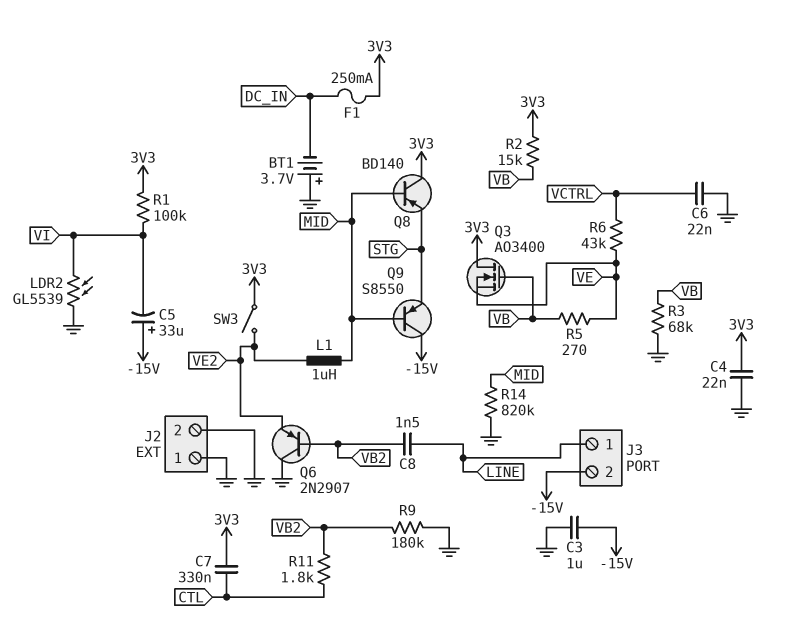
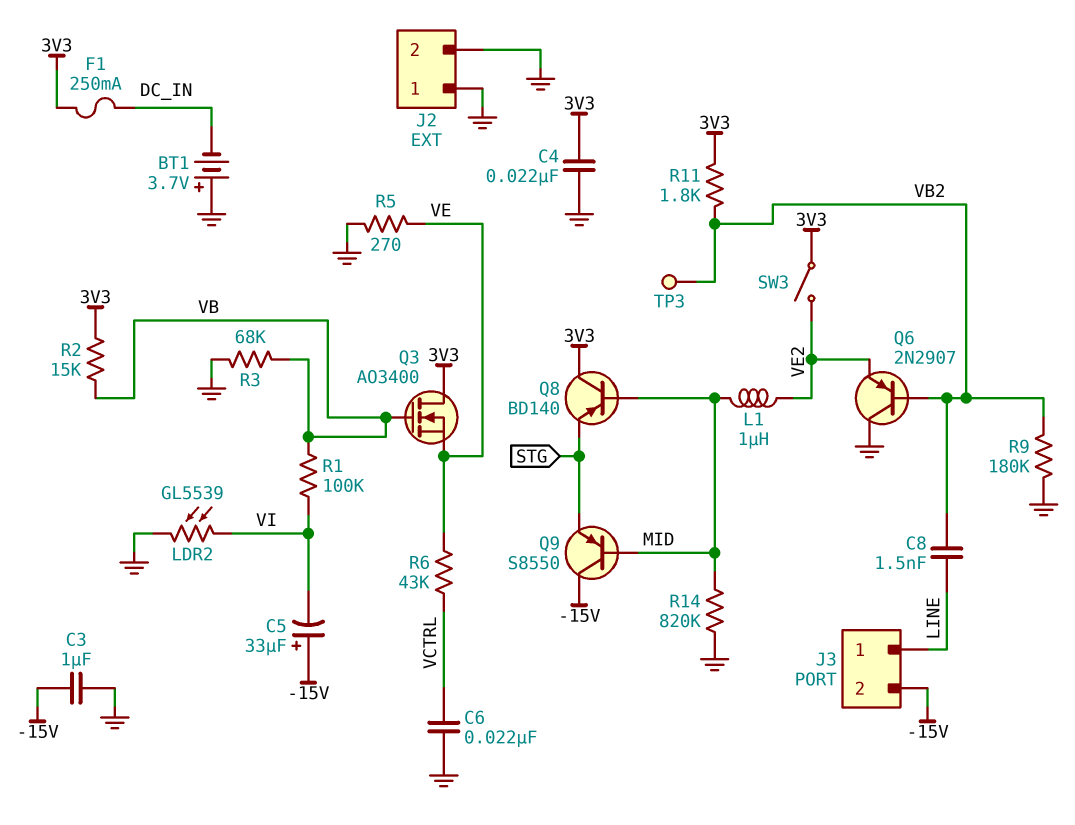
C7: 330nF (3V3, CTL) -> none
R1: 100k (3V3, VI) -> 100k (VB, VI)
R5: 270 (VB, VE) -> 270 (GND, VE)
R11: 1.8k (CTL, VB2) -> 1.8k (3V3, VB2)
TP3: none -> test point (VB2)

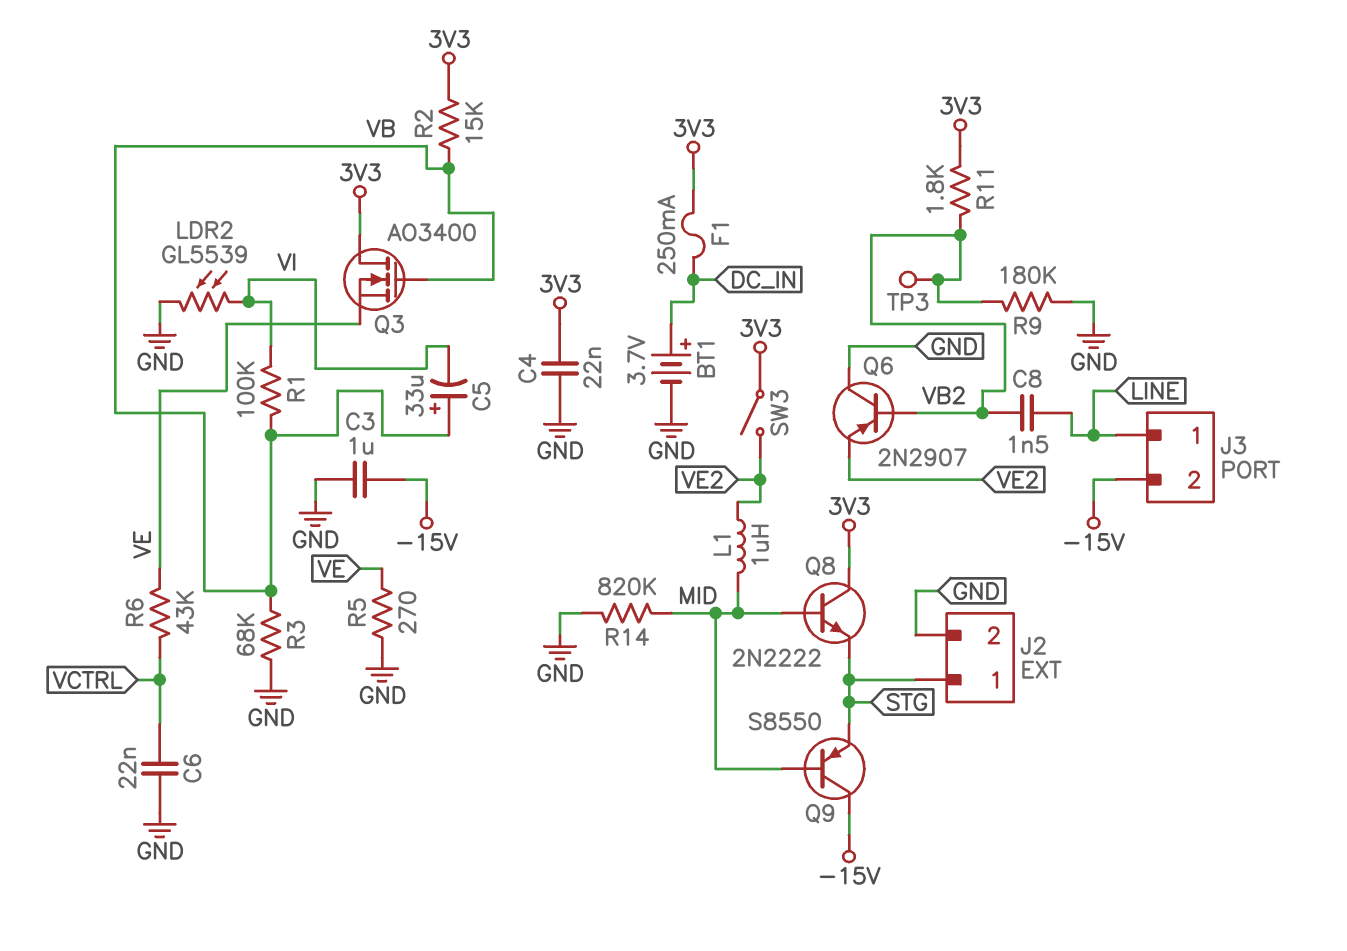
BT1: 3.7V (plus GND, minus DC_IN) -> 3.7V (plus DC_IN, minus GND)
C5: 33uF (plus -15V, minus VI) -> 33uF (plus VB, minus VI)
J2 pin 1: GND -> STG
Q8: PNP BD140 (B MID, C 3V3, E STG) -> NPN 2N2222 (B MID, C 3V3, E STG)

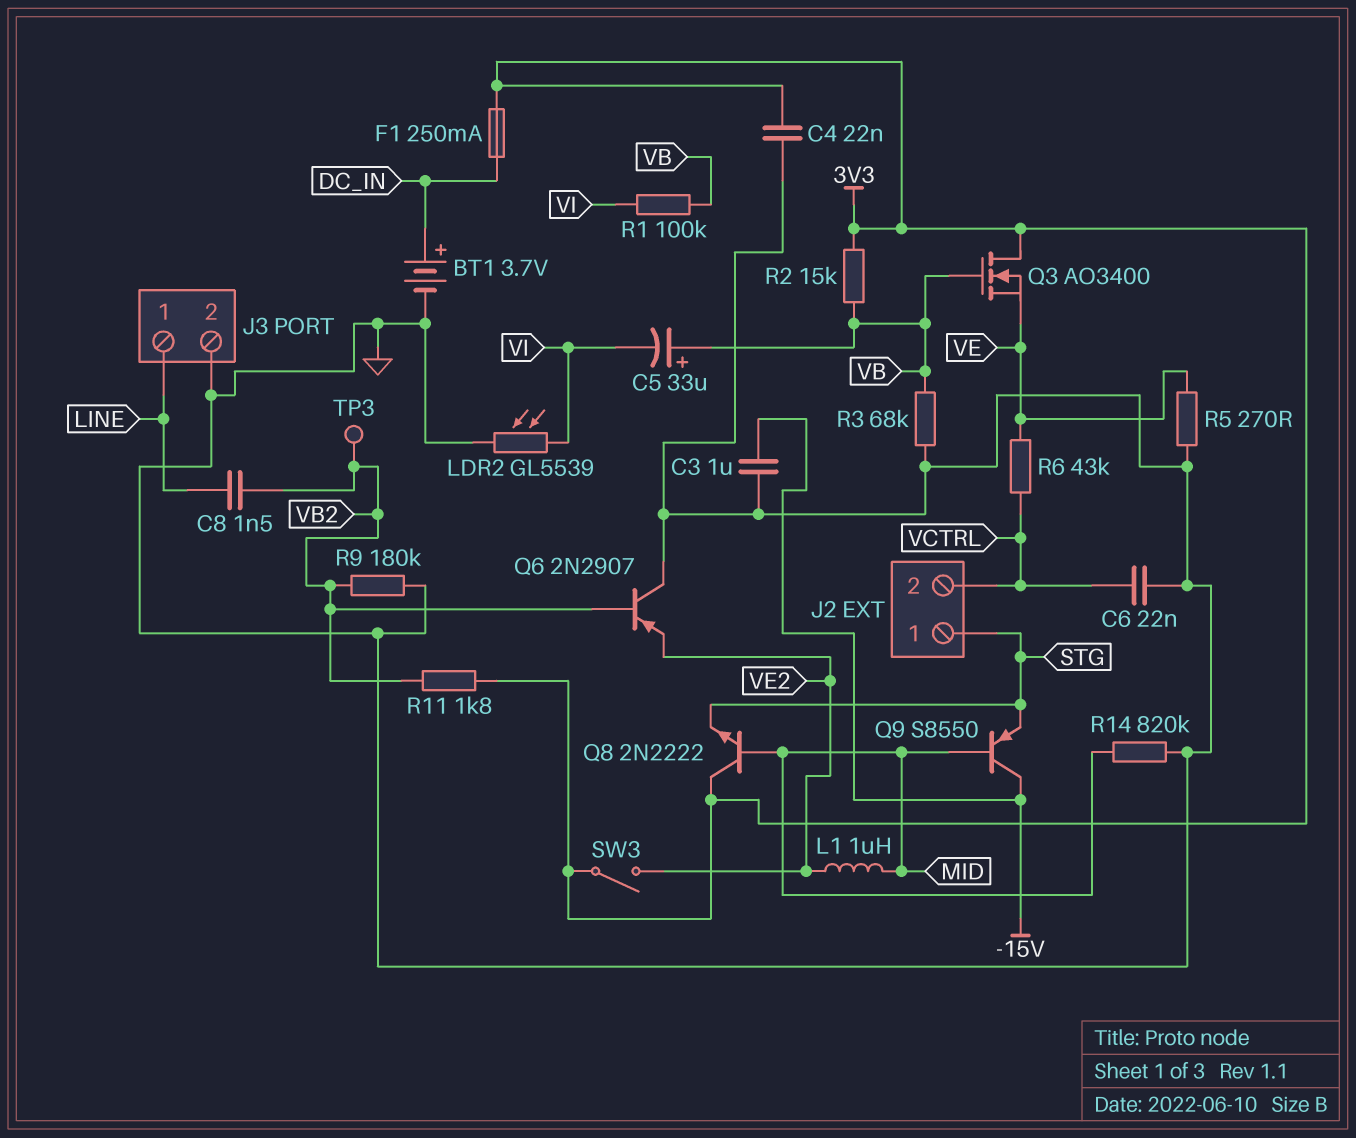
J2 pin 2: GND -> VCTRL
J3 pin 2: -15V -> GND

